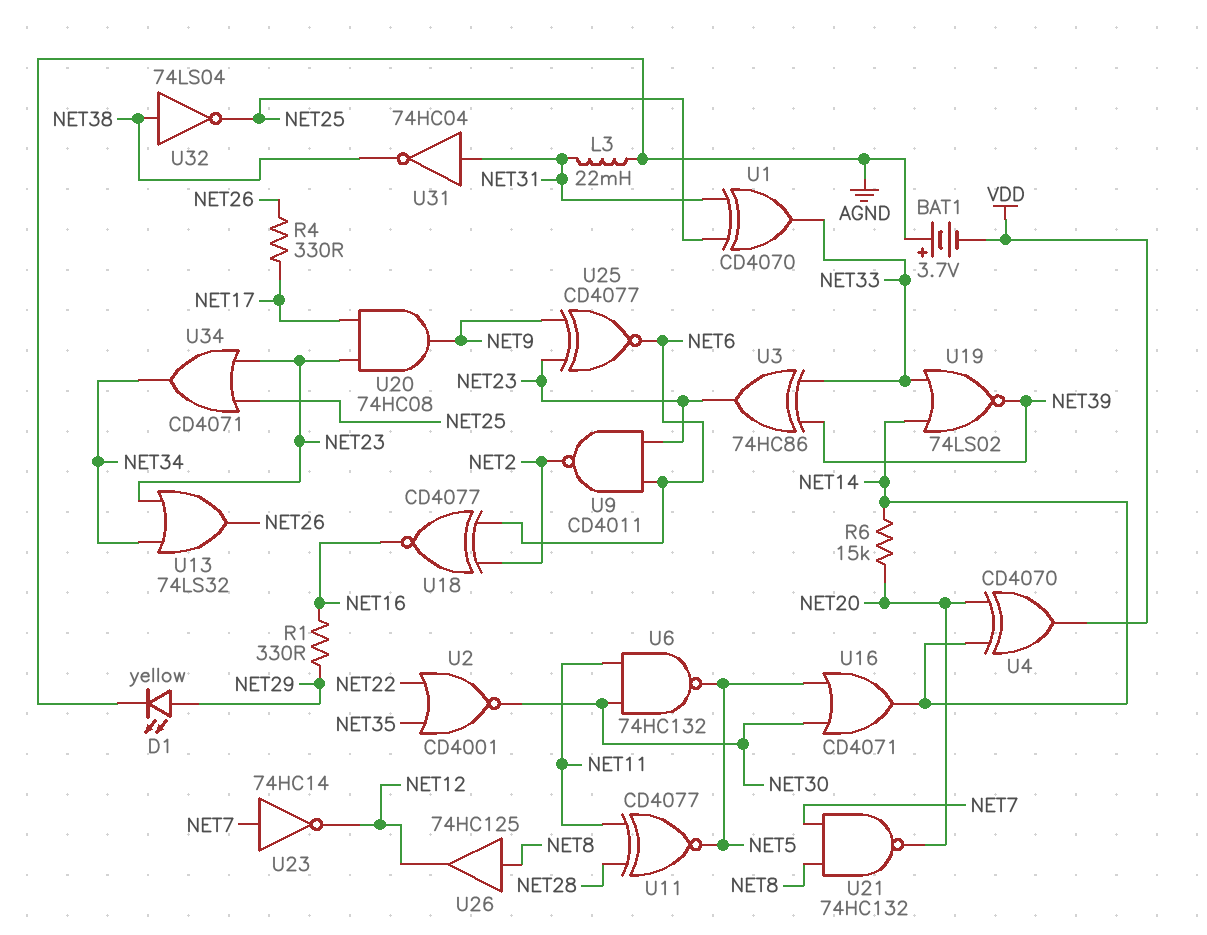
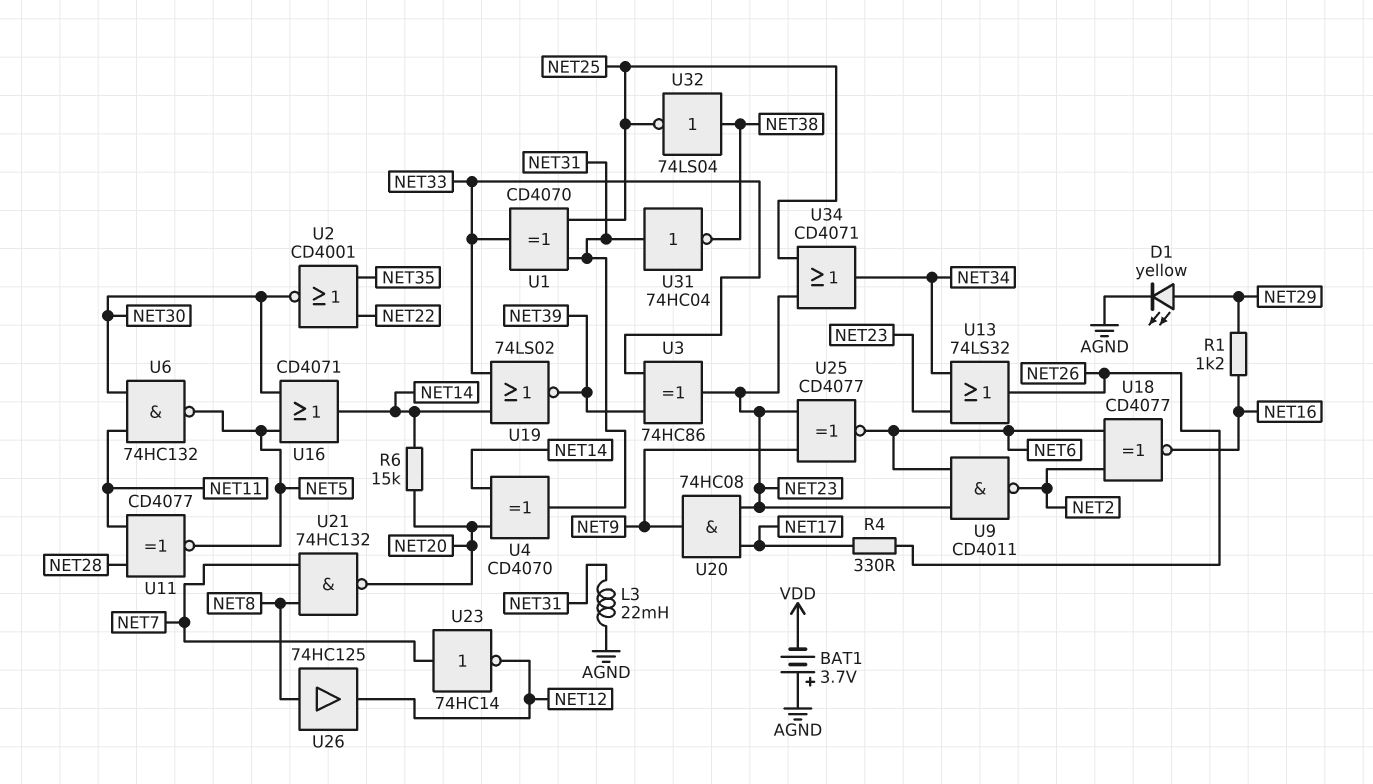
R1: 330 (NET16, NET29) -> 1.2k (NET16, NET29)
U4: XOR CD4070 (in NET14, in NET20, out VDD) -> XOR CD4070 (in NET14, in NET20, out NET31)

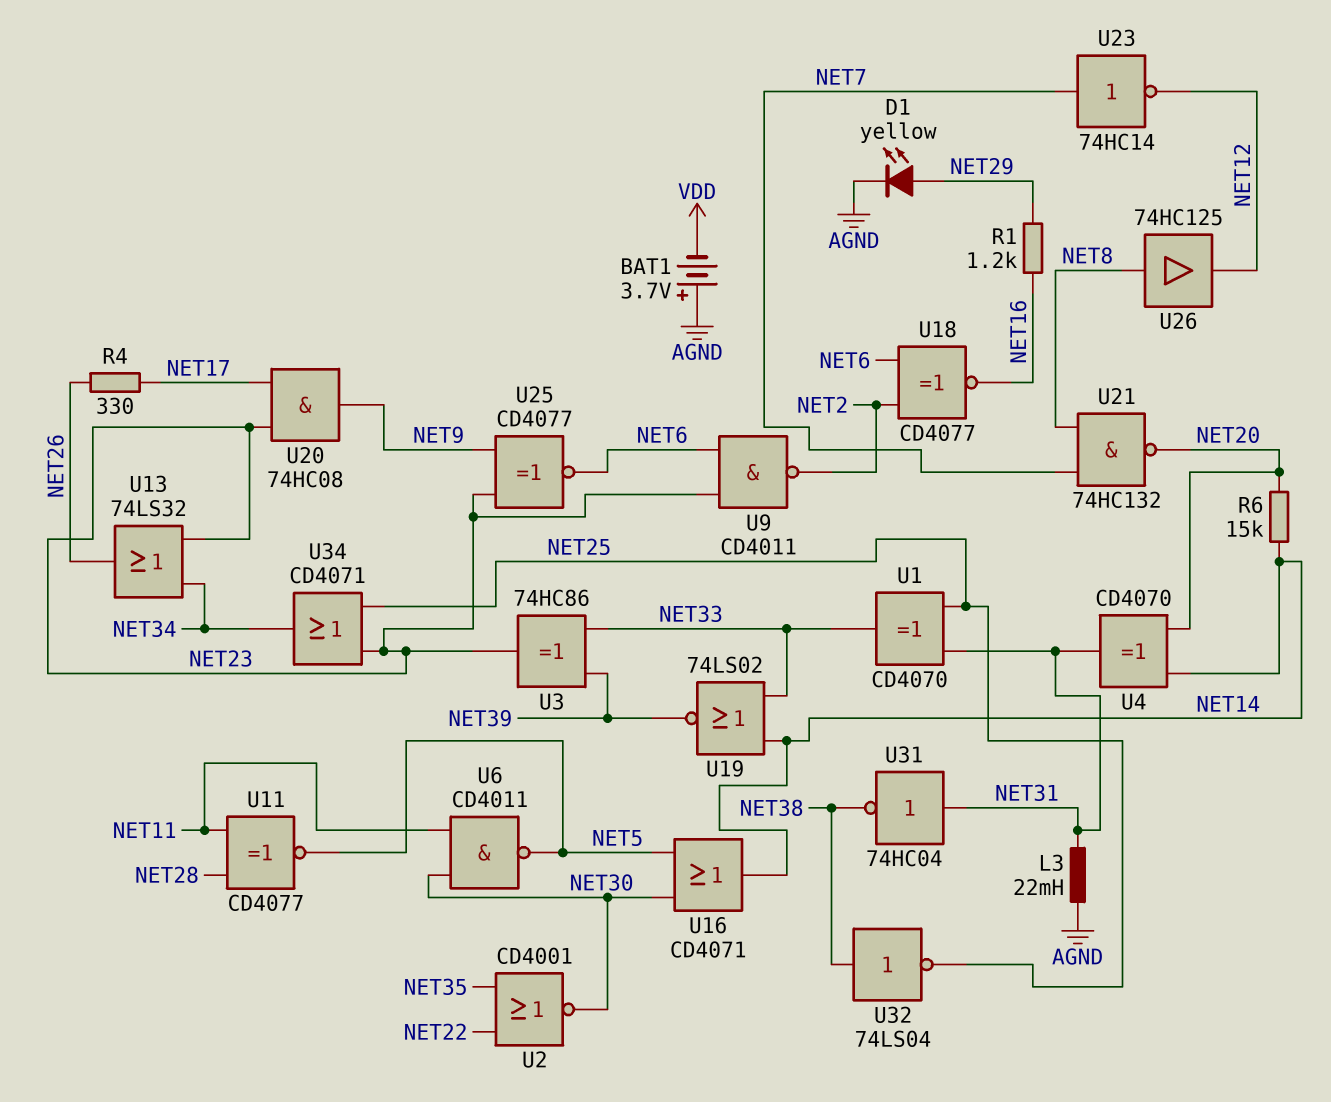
U6: NAND 74HC132 (in NET11, in NET30, out NET5) -> NAND CD4011 (in NET11, in NET30, out NET5)

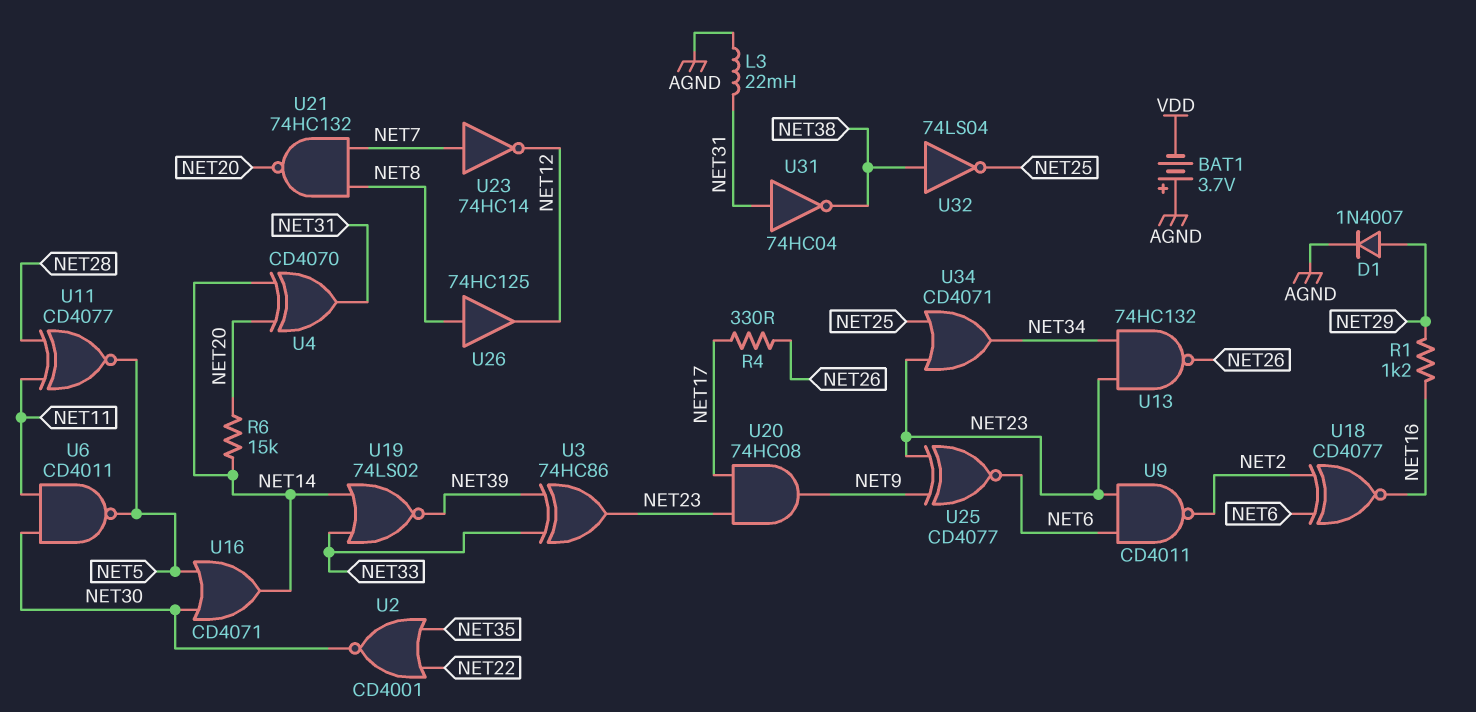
D1: LED yellow (A NET29, K AGND) -> diode 1N4007 (A NET29, K AGND)
U1: XOR CD4070 (in NET25, in NET31, out NET33) -> none
U13: OR 74LS32 (in NET23, in NET34, out NET26) -> NAND 74HC132 (in NET23, in NET34, out NET26)

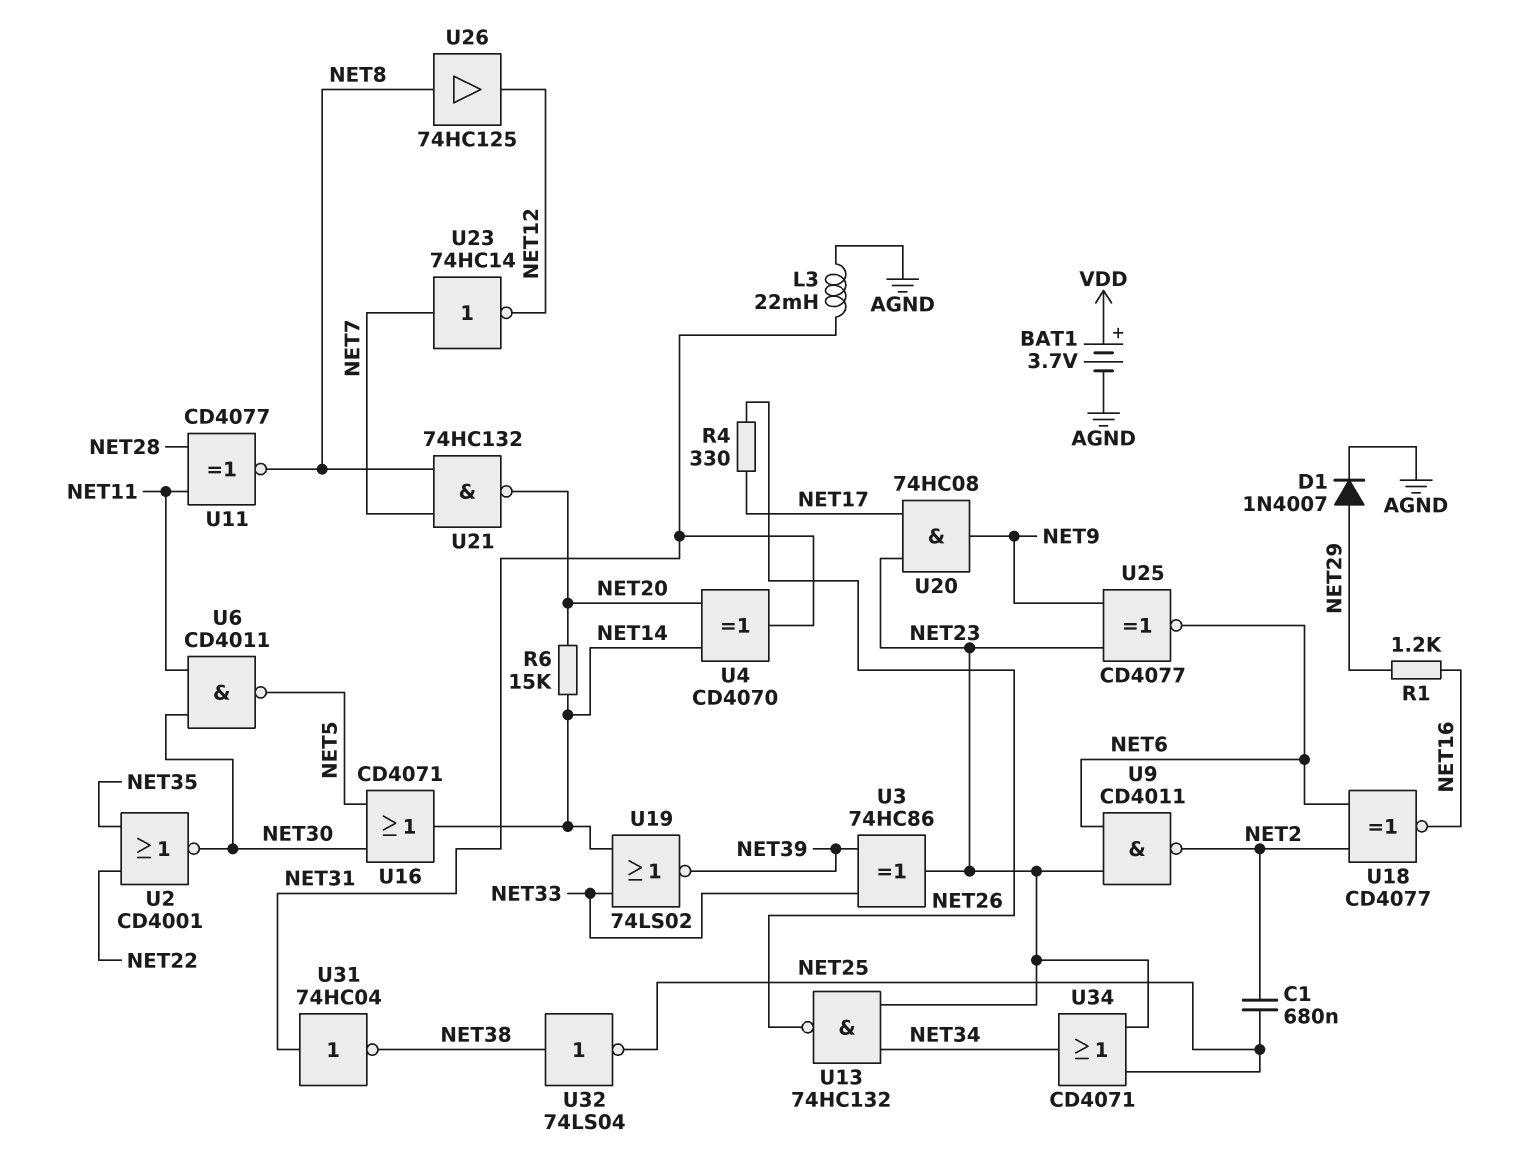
BAT1: 3.7V (plus AGND, minus VDD) -> 3.7V (plus VDD, minus AGND)
C1: none -> 680nF (NET2, NET25)
U11: XNOR CD4077 (in NET11, in NET28, out NET5) -> XNOR CD4077 (in NET11, in NET28, out NET8)

